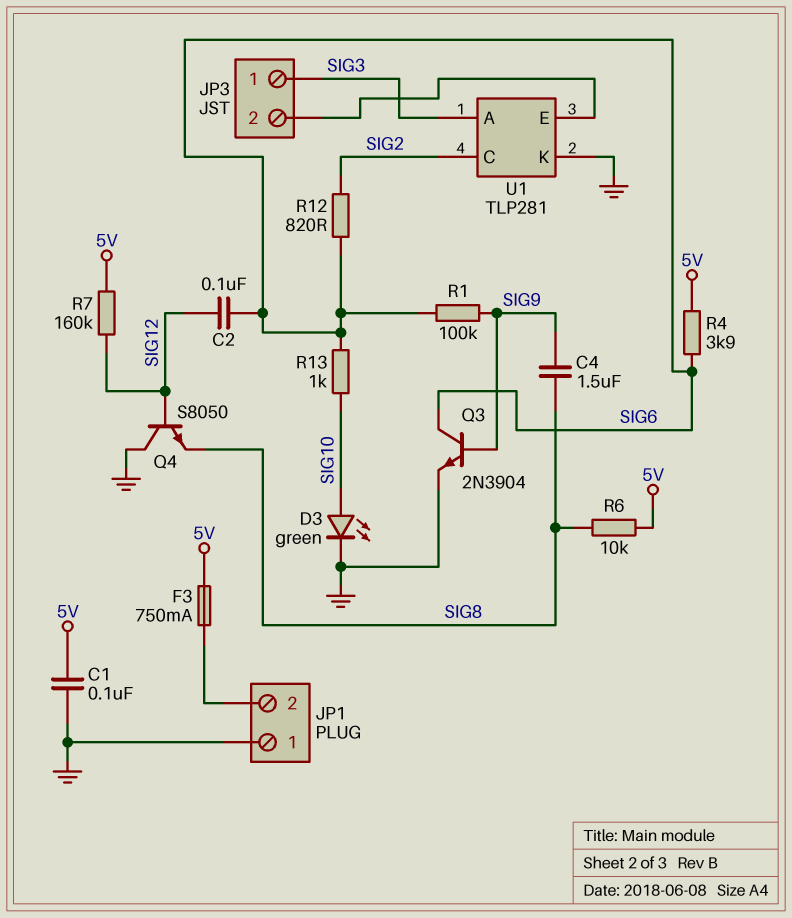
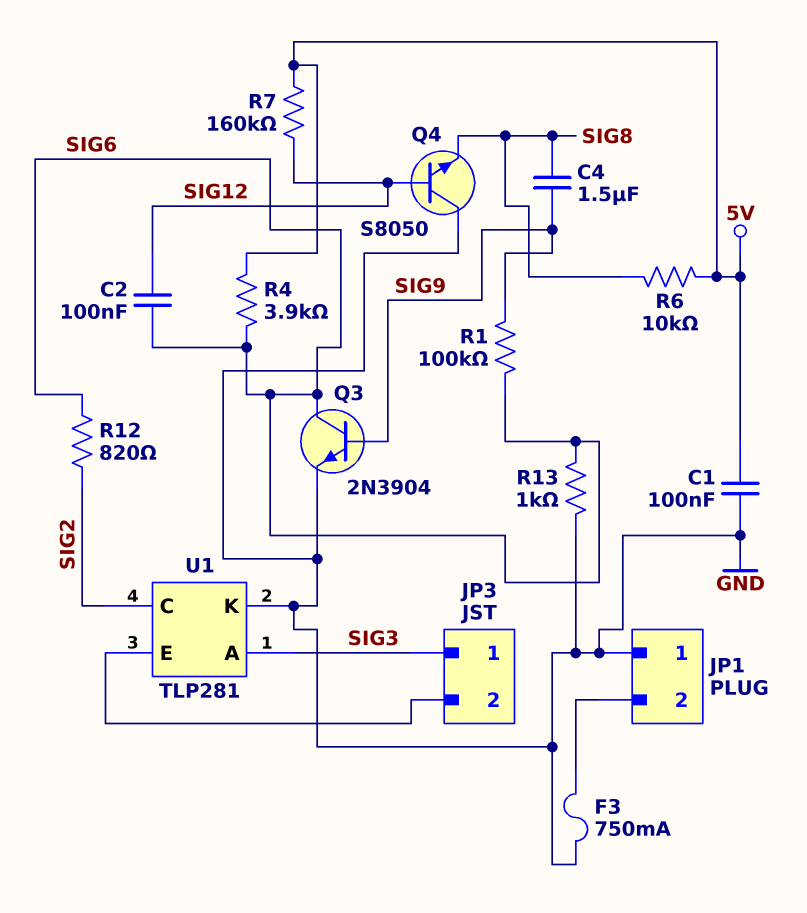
D3: LED green (A SIG10, K GND) -> none
F3: 750mA (5V, JP1/2) -> 750mA (GND, JP1/2)
R13: 1k (SIG6, SIG10) -> 1k (GND, SIG6)

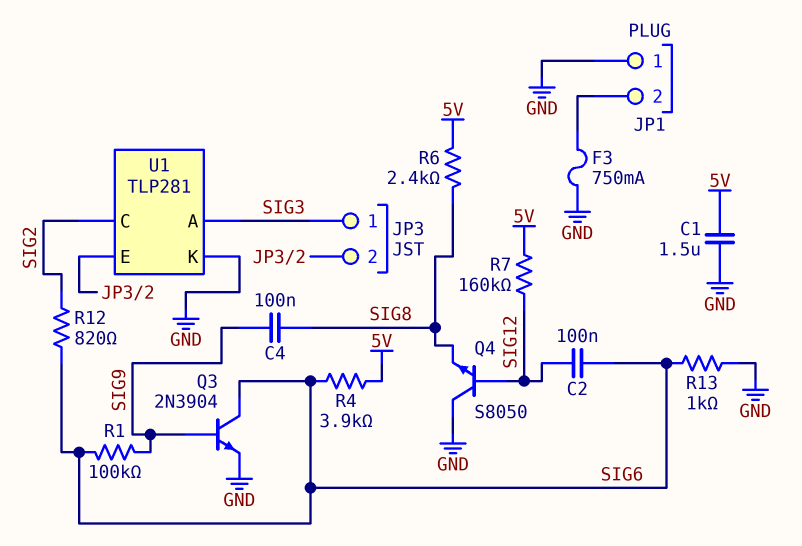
C1: 100nF (5V, GND) -> 1.5uF (5V, GND)
C4: 1.5uF (SIG8, SIG9) -> 100nF (SIG8, SIG9)
R6: 10k (5V, SIG8) -> 2.4k (5V, SIG8)

